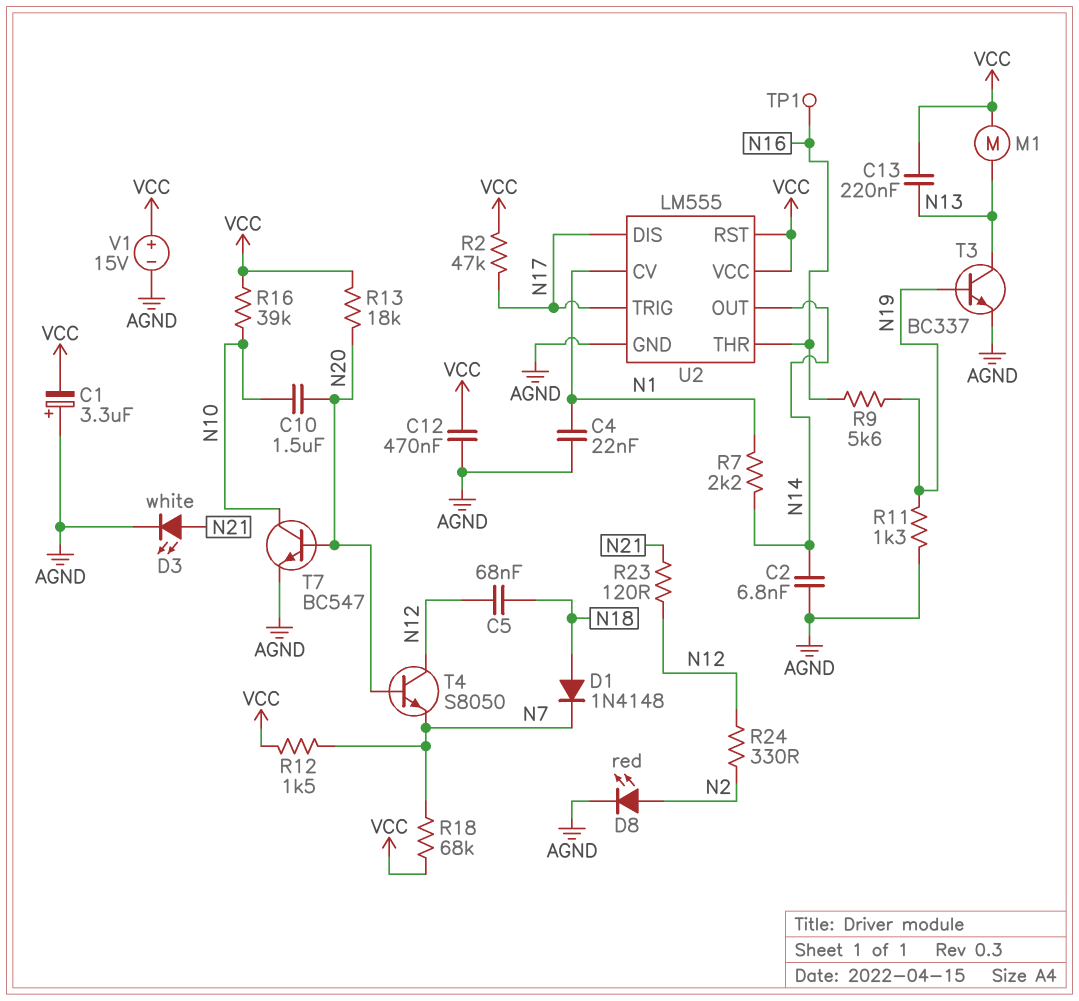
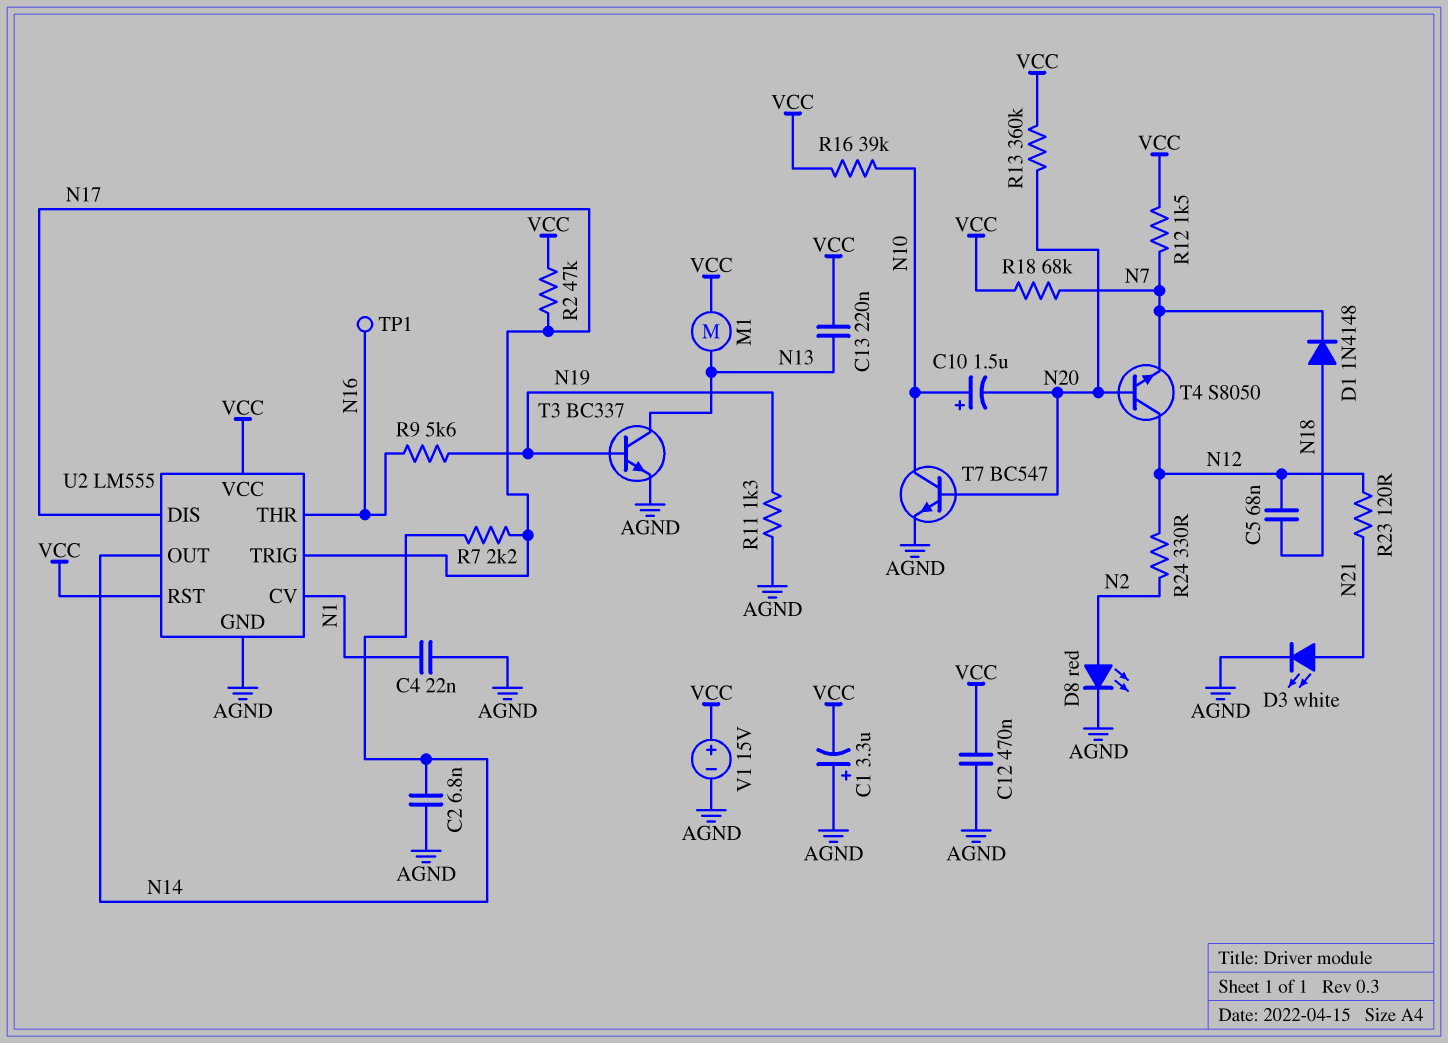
C10: 1.5uF (N10, N20) -> 1.5uF (plus N10, minus N20)
R7: 2.2k (N1, N14) -> 2.2k (N14, N17)
R13: 18k (N20, VCC) -> 360k (N20, VCC)

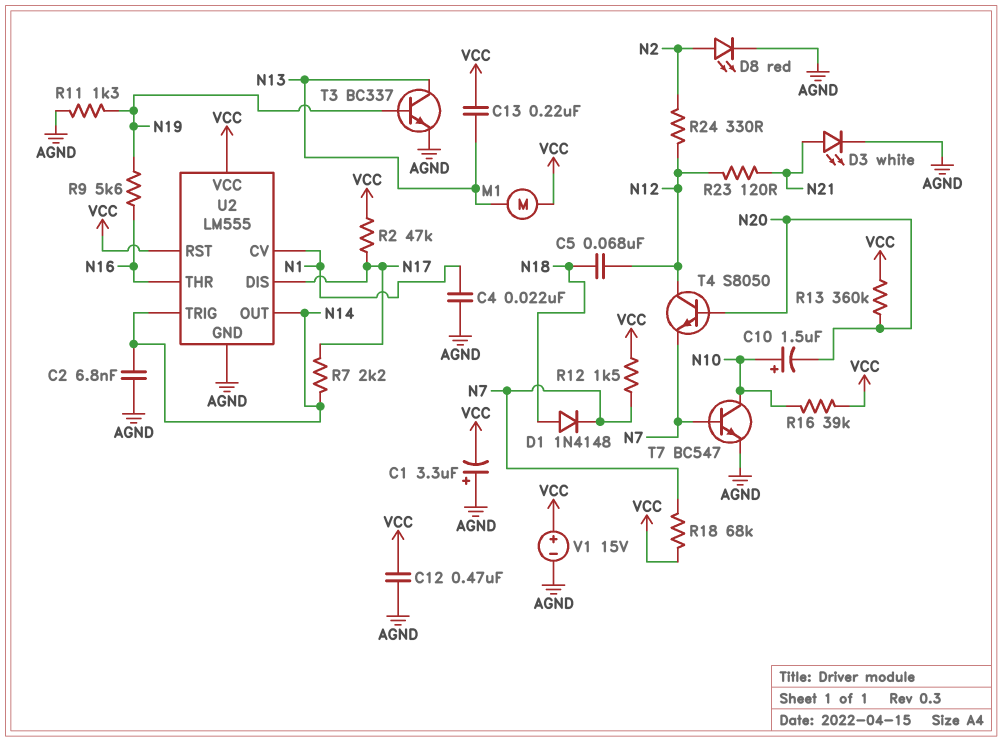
T7: NPN BC547 (B N20, C N10, E AGND) -> NPN BC547 (B N7, C N10, E AGND)
TP1: test point (N16) -> none
U2 pin TRIG: N17 -> N14

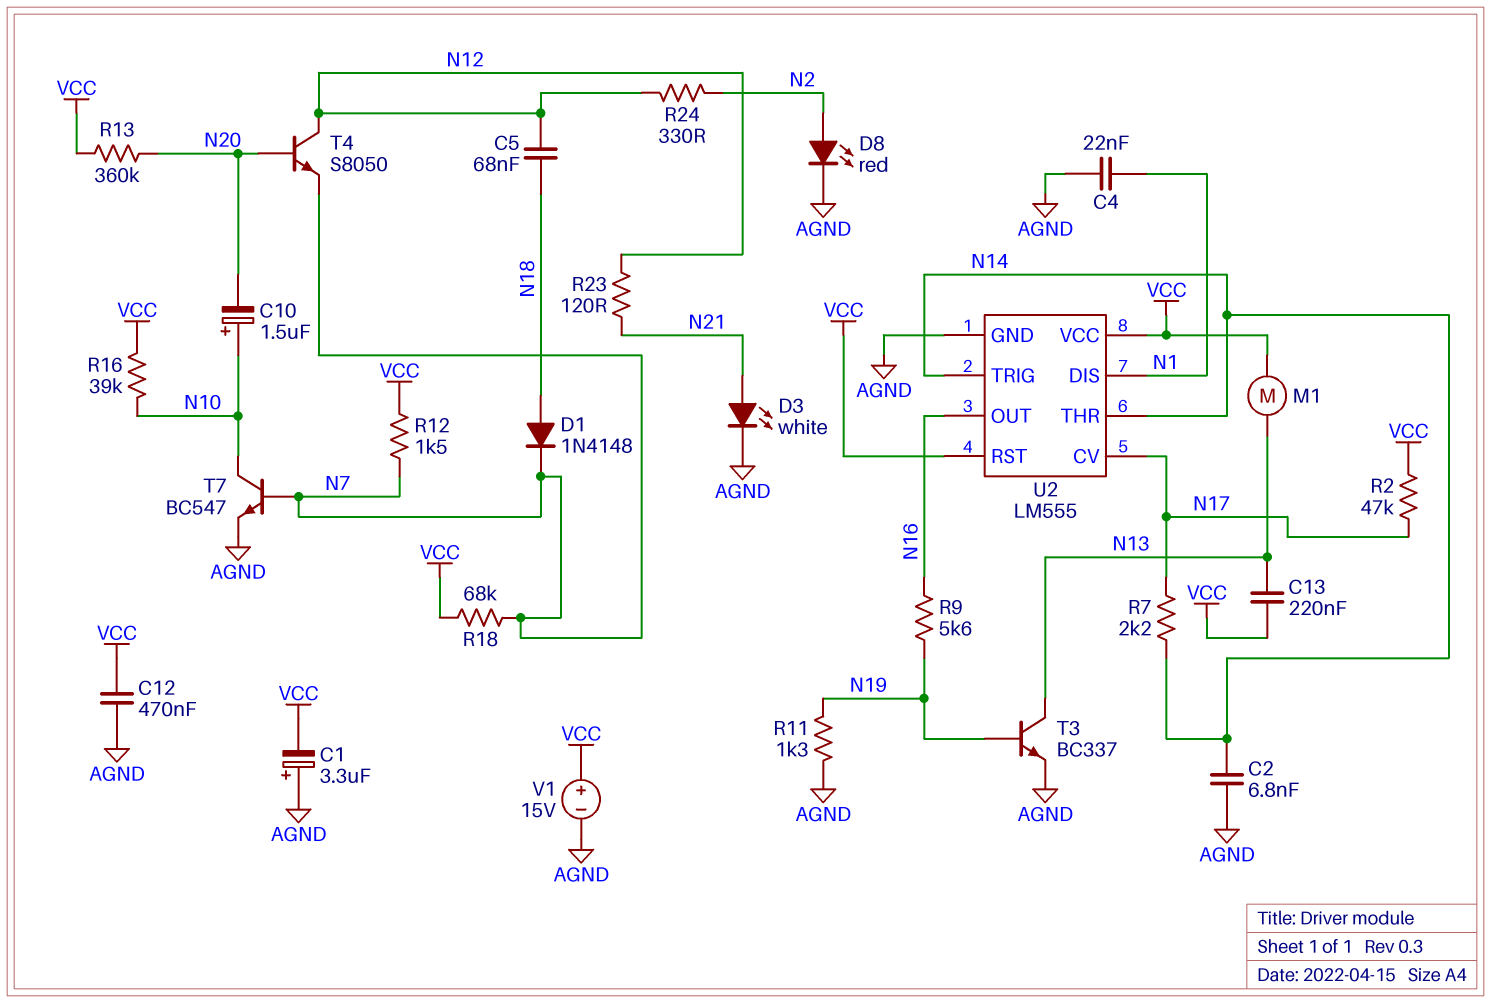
U2 pin CV: N1 -> N17
U2 pin DIS: N17 -> N1
U2 pin OUT: N14 -> N16
U2 pin THR: N16 -> N14

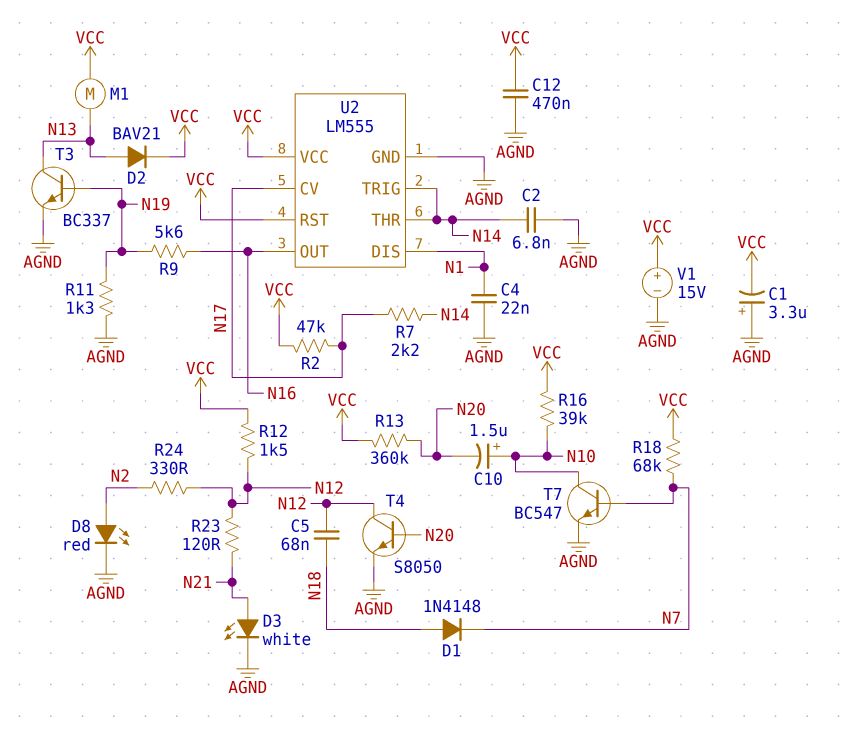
C13: 220nF (N13, VCC) -> none
D2: none -> diode BAV21 (A N13, K VCC)
R12: 1.5k (N7, VCC) -> 1.5k (N12, VCC)
T4: NPN S8050 (B N20, C N12, E N7) -> NPN S8050 (B N20, C N12, E AGND)

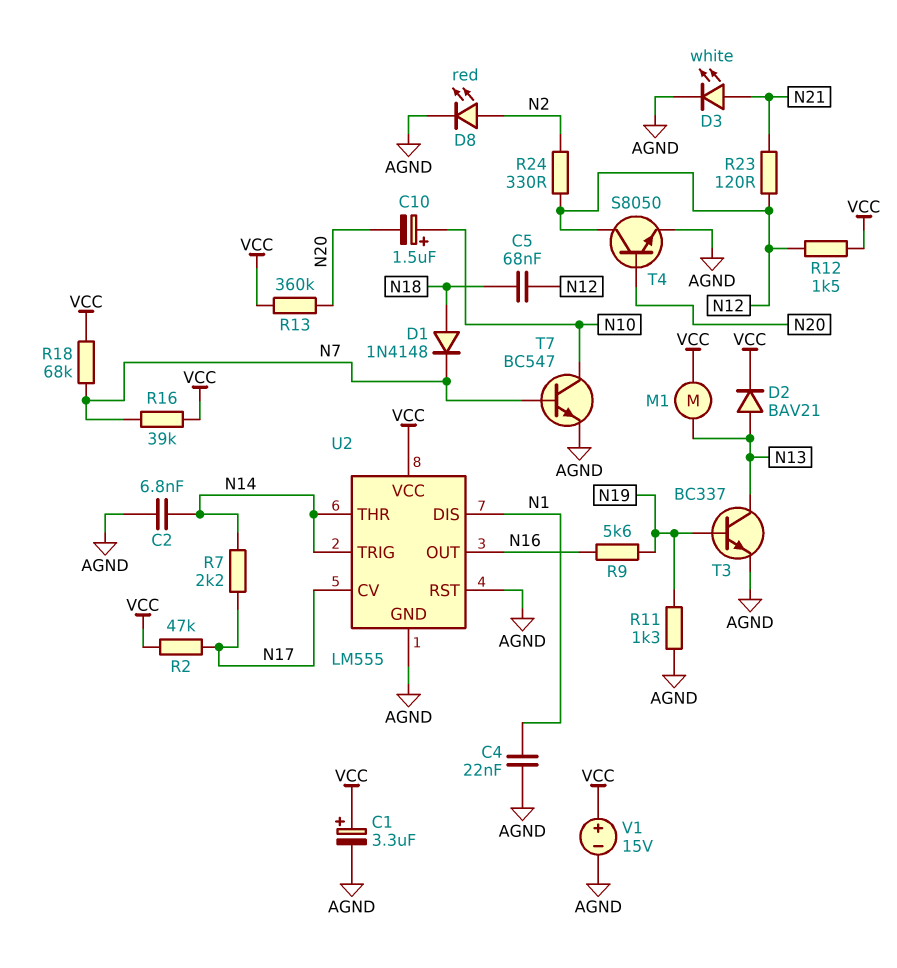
C1: 3.3uF (plus AGND, minus VCC) -> 3.3uF (plus VCC, minus AGND)
C12: 470nF (AGND, VCC) -> none
R16: 39k (N10, VCC) -> 39k (N7, VCC)
U2 pin RST: VCC -> AGND

